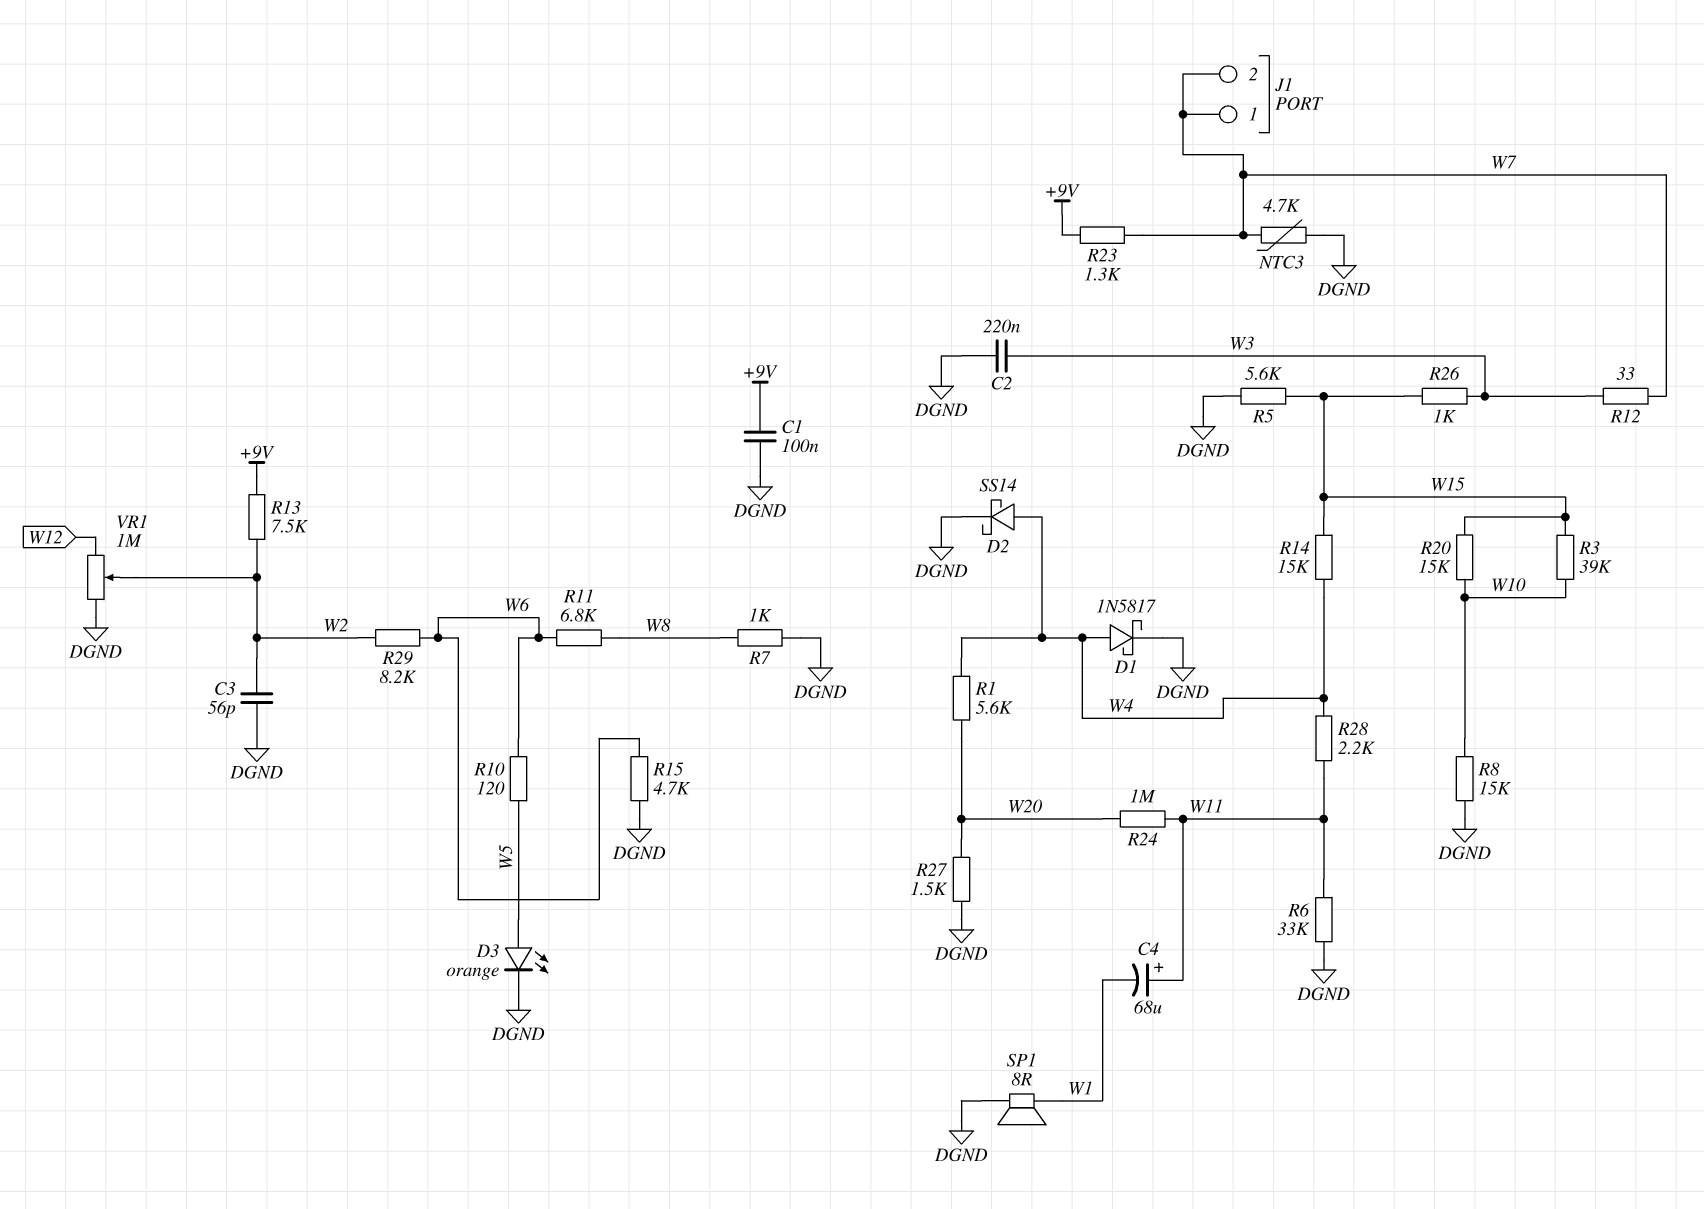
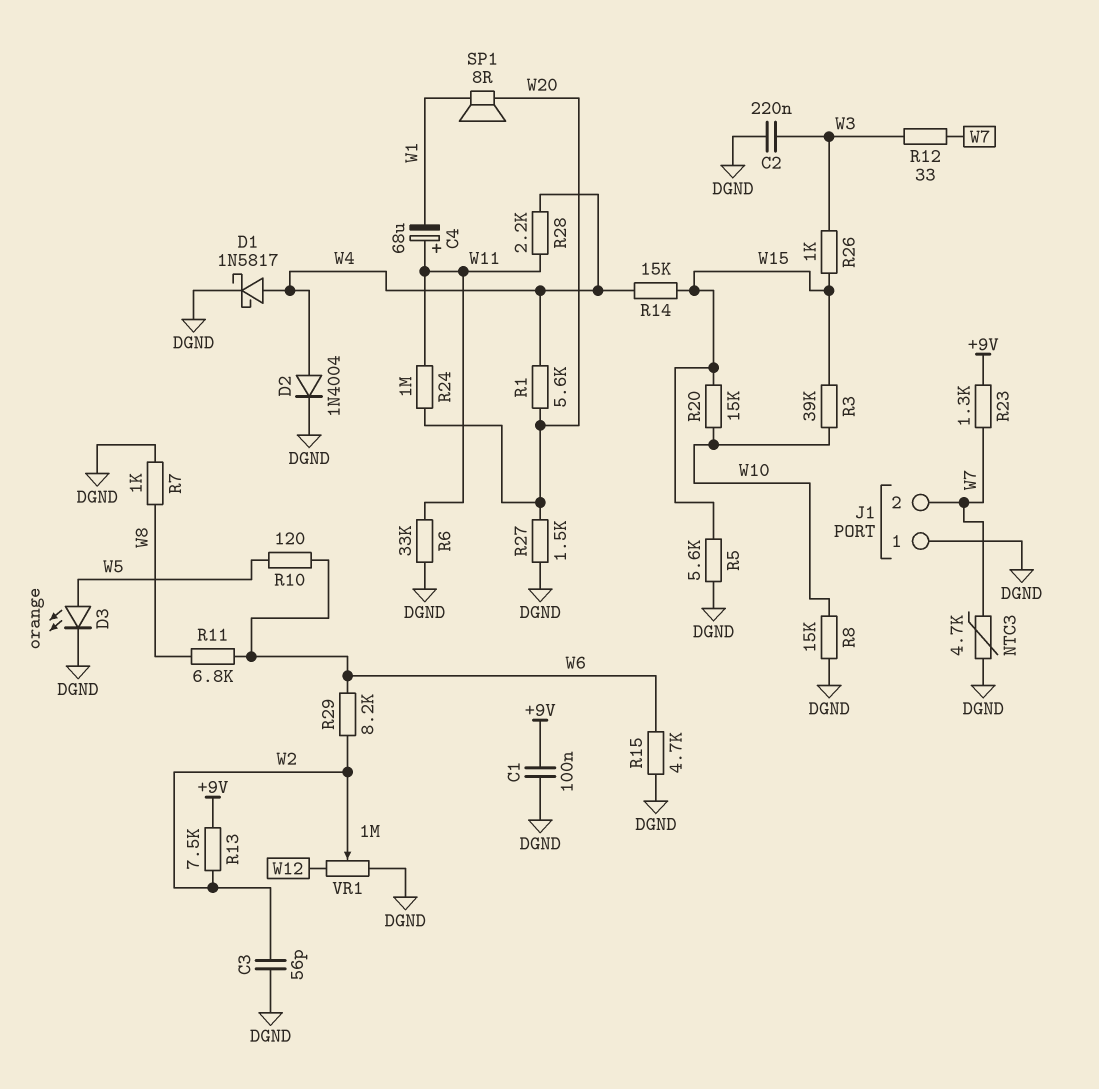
D2: schottky SS14 (A W4, K DGND) -> diode 1N4004 (A W4, K DGND)
J1 pin 1: W7 -> DGND
SP1: speaker 8R (DGND, W1) -> speaker 8R (W1, W20)

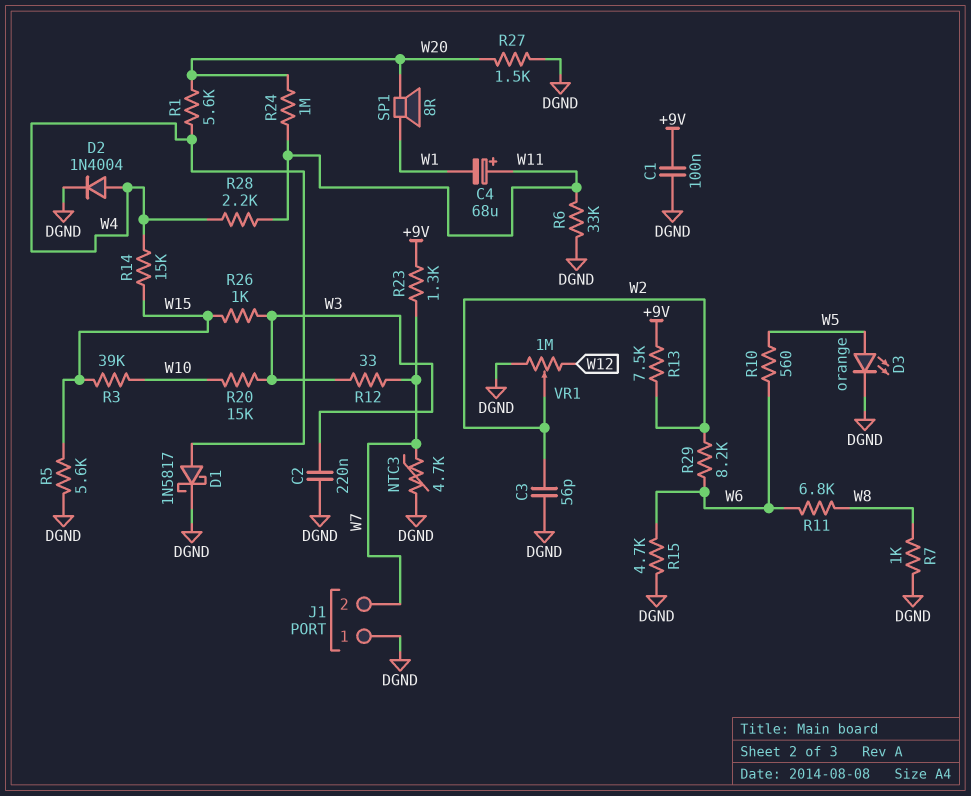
R8: 15k (DGND, W10) -> none
R10: 120 (W5, W6) -> 560 (W5, W6)
R20: 15k (W10, W15) -> 15k (W3, W10)

